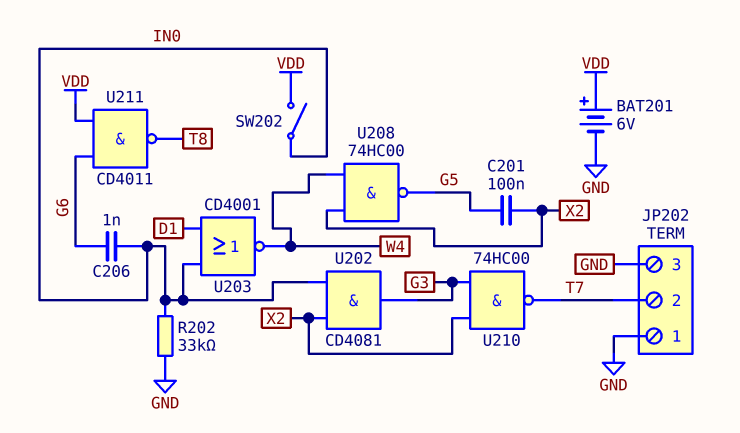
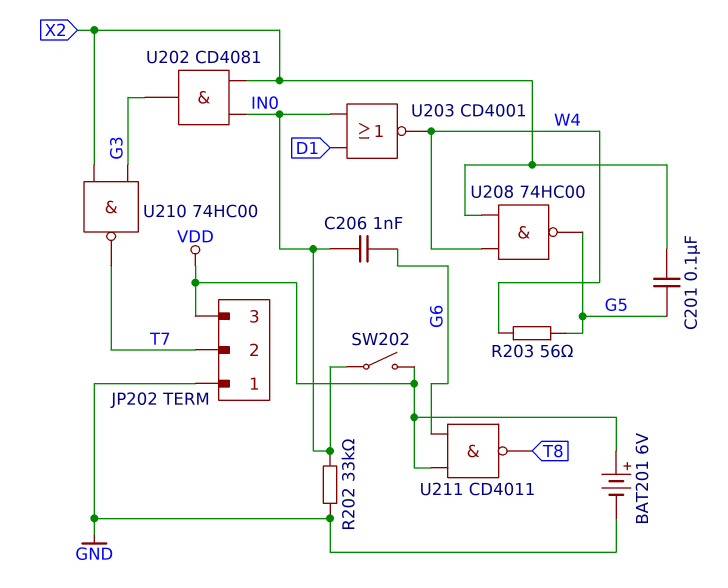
JP202 pin 3: GND -> VDD
R203: none -> 56 (G5, W4)

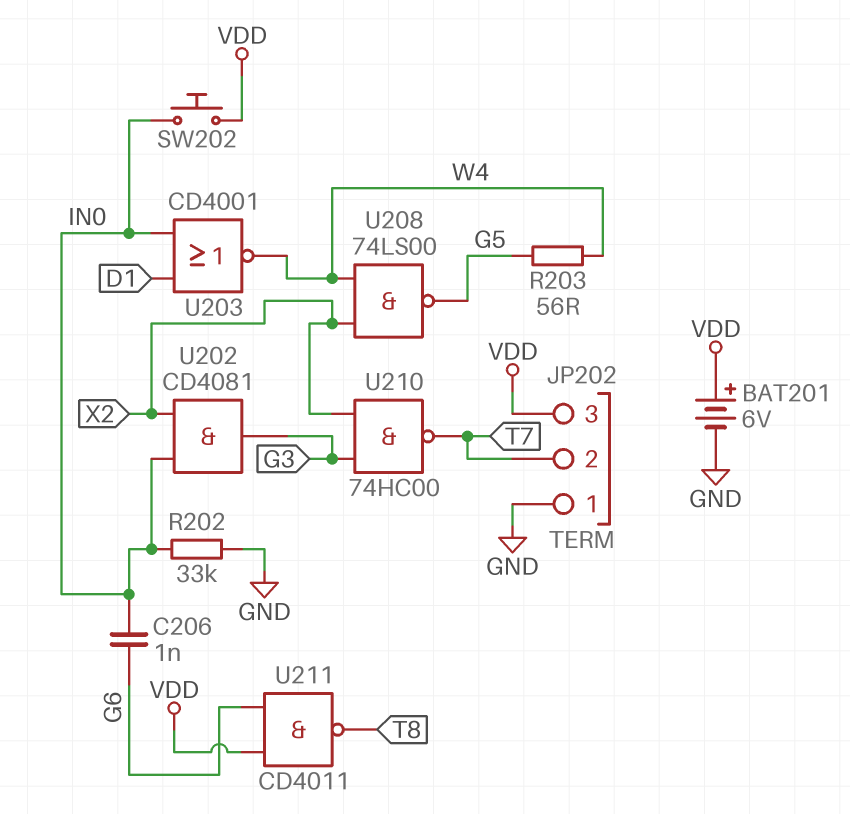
C201: 100nF (G5, X2) -> none
SW202: switch (IN0, VDD) -> button (IN0, VDD)
U208: NAND 74HC00 (in W4, in X2, out G5) -> NAND 74LS00 (in W4, in X2, out G5)

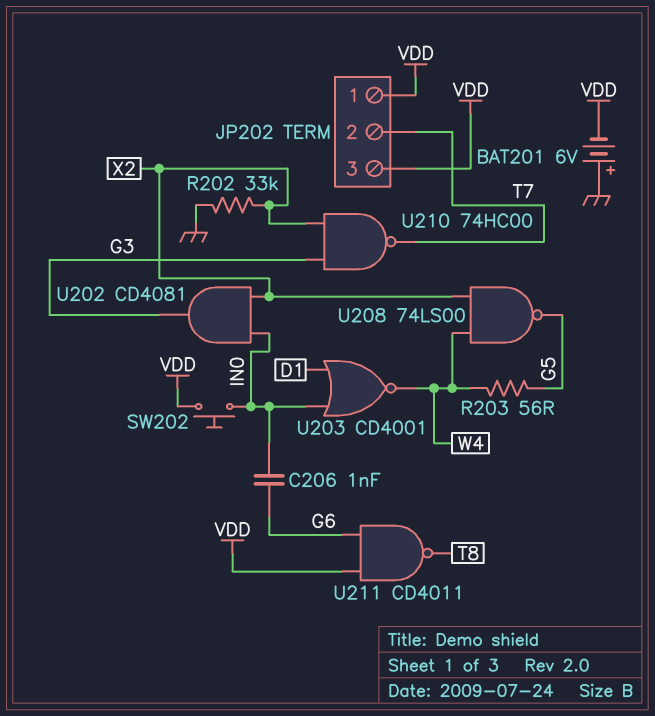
BAT201: 6V (plus VDD, minus GND) -> 6V (plus GND, minus VDD)
JP202 pin 1: GND -> VDD
R202: 33k (GND, IN0) -> 33k (GND, X2)

